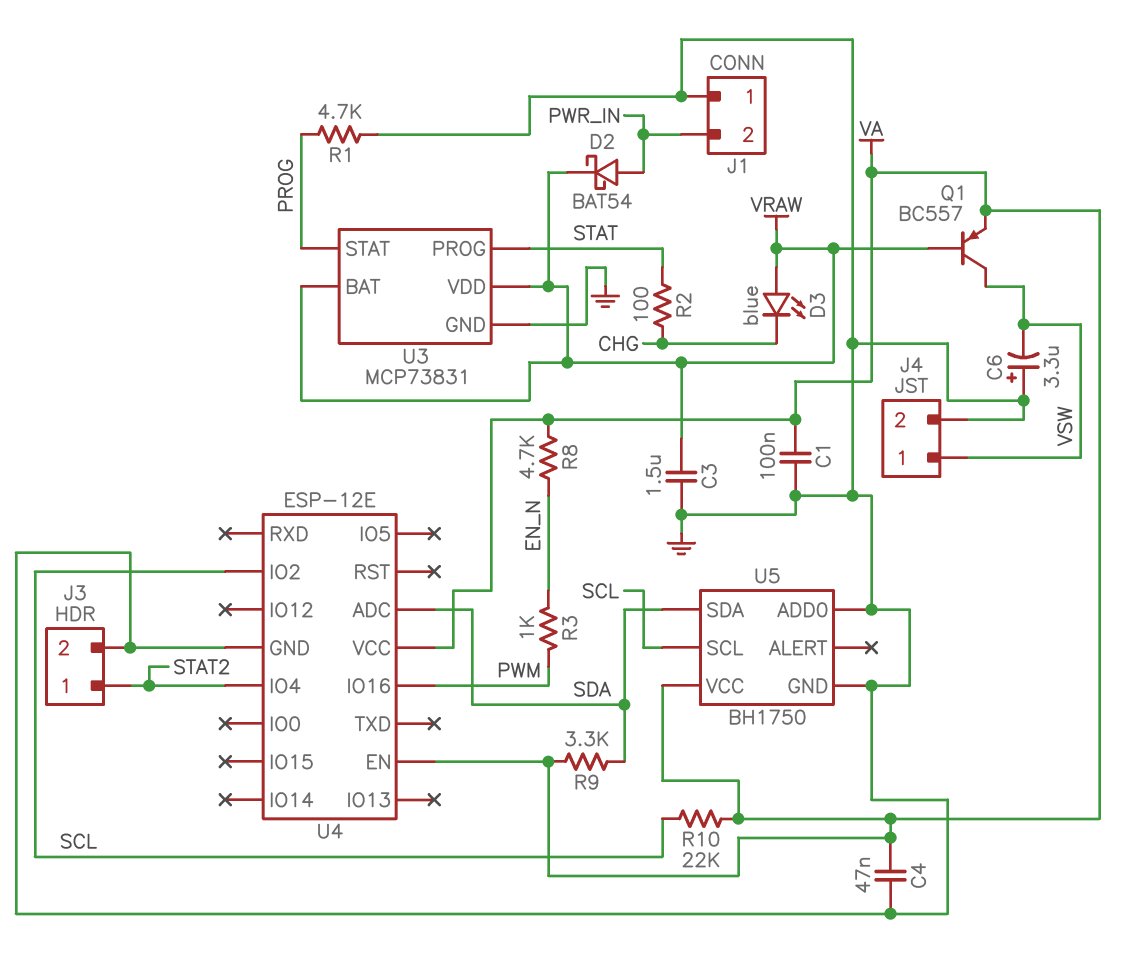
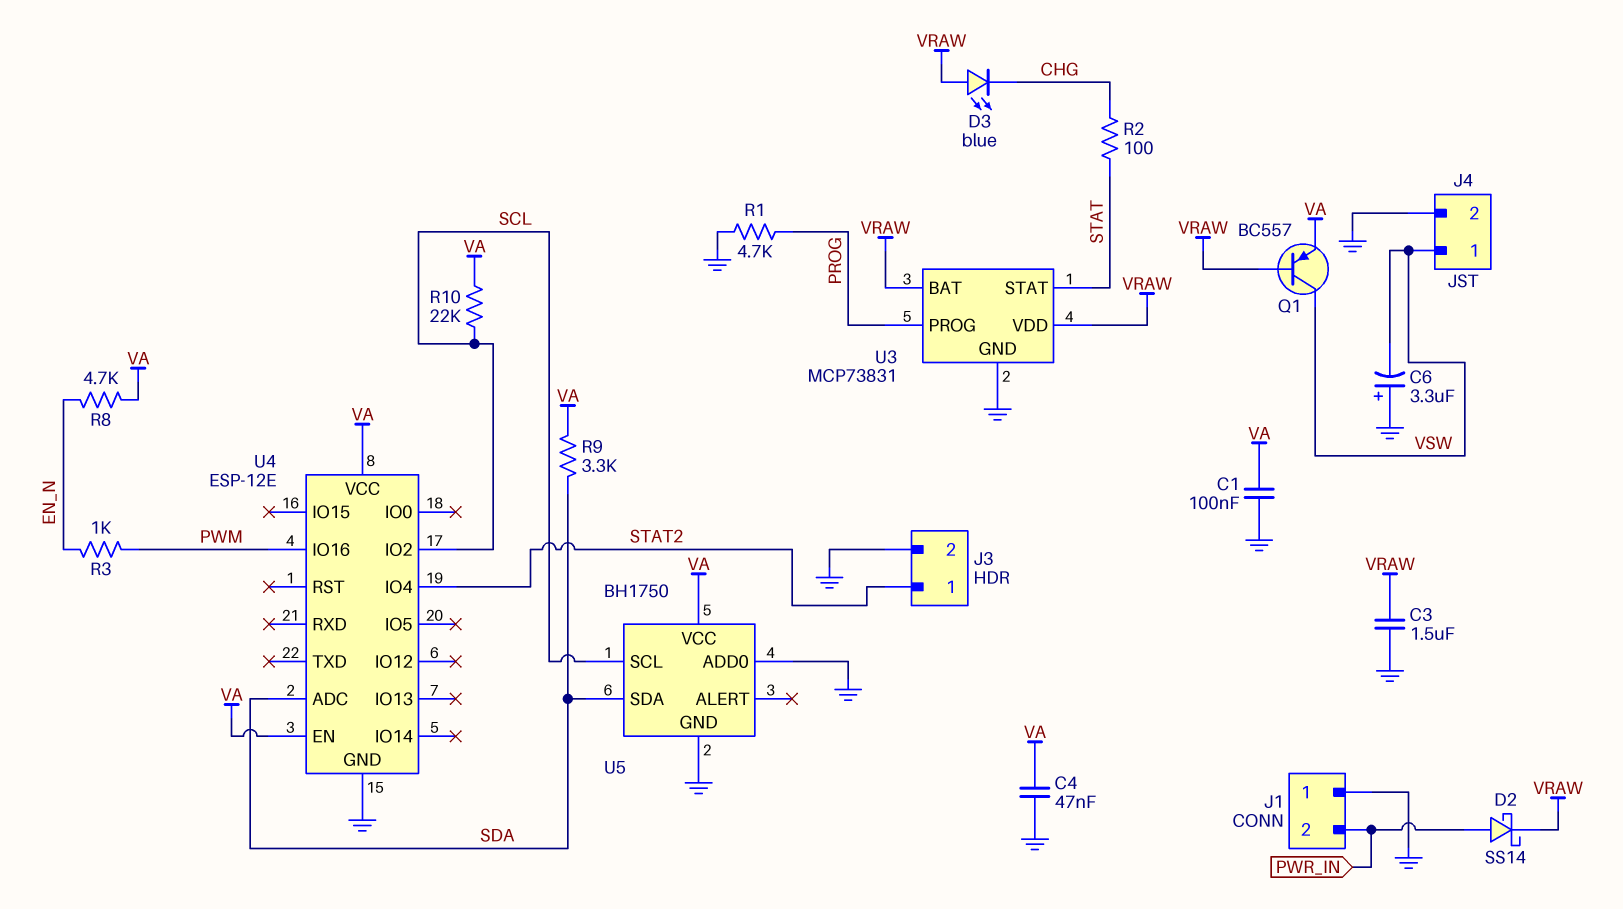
D2: schottky BAT54 (A PWR_IN, K VRAW) -> schottky SS14 (A PWR_IN, K VRAW)
U3 pin PROG: STAT -> PROG
U3 pin STAT: PROG -> STAT

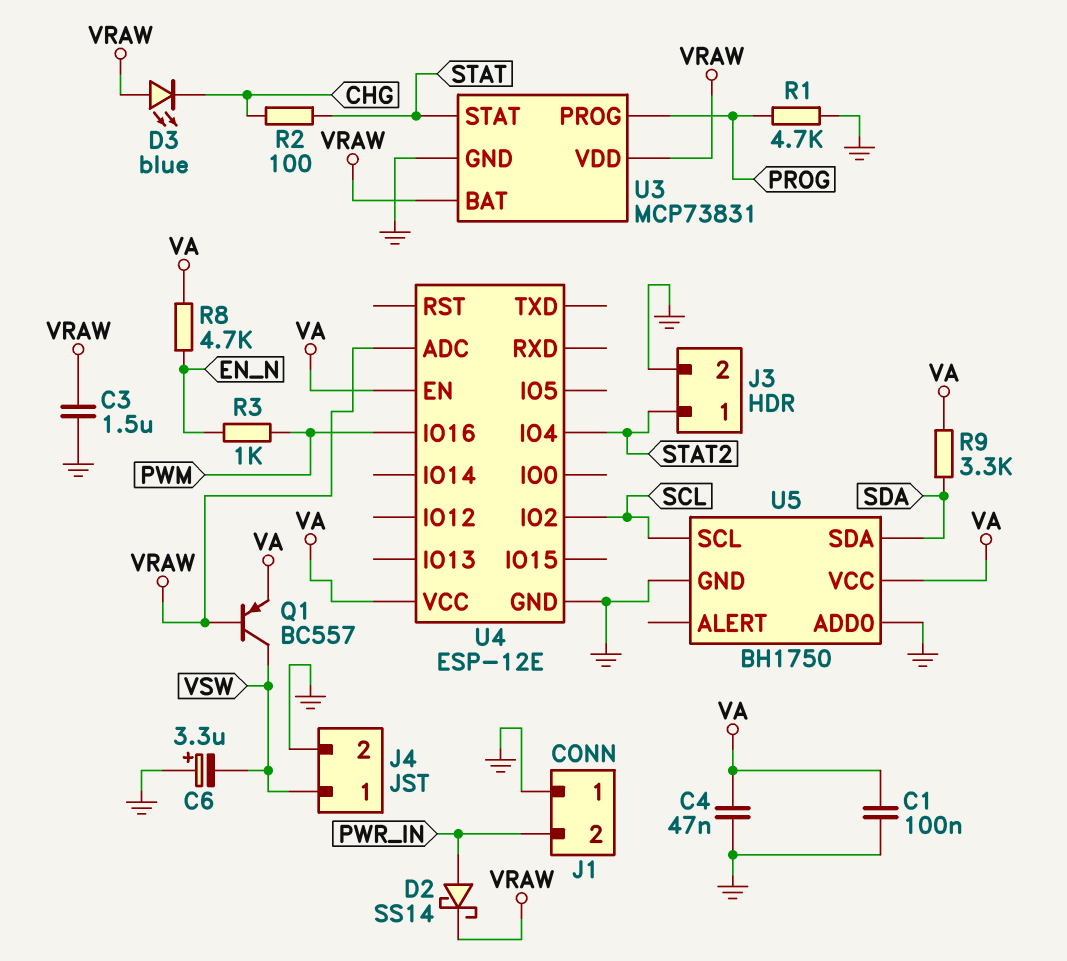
R10: 22k (SCL, VA) -> none
U4 pin ADC: SDA -> VRAW

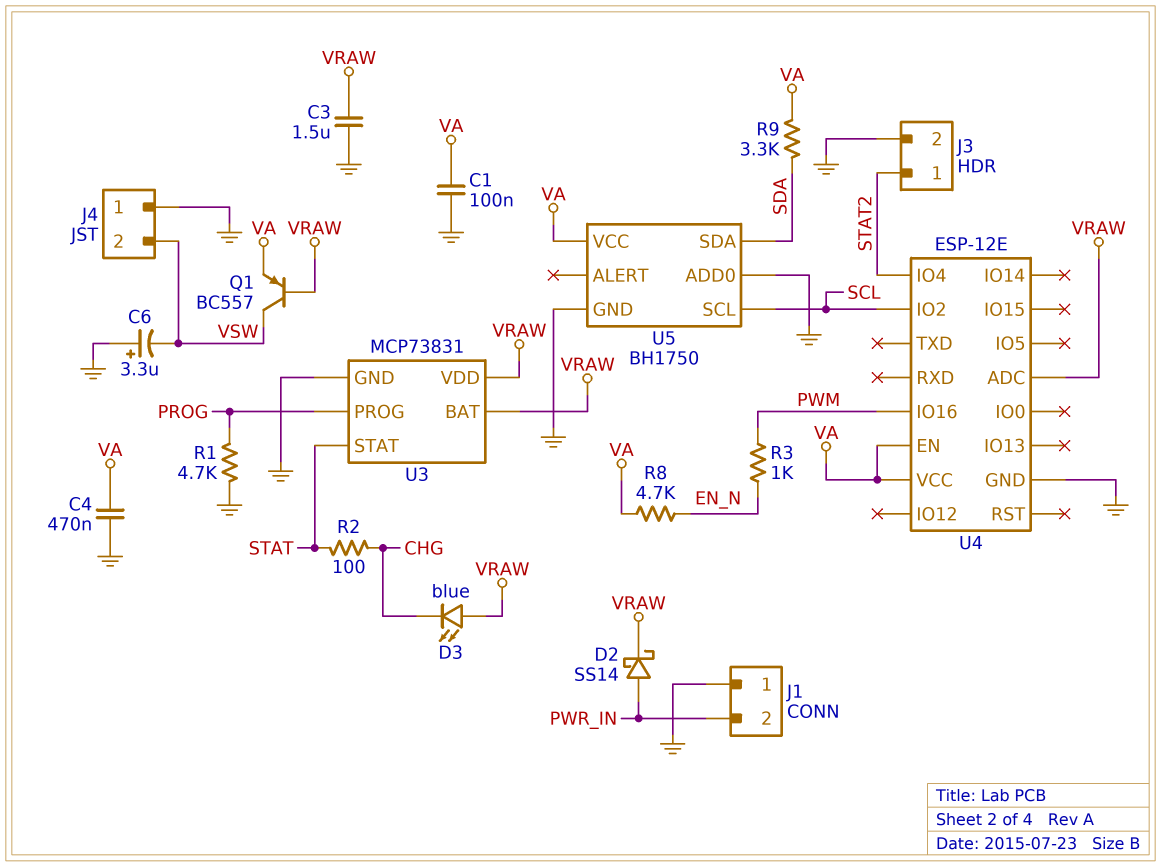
C4: 47nF (GND, VA) -> 470nF (GND, VA)
J4 pin 1: VSW -> GND
J4 pin 2: GND -> VSW

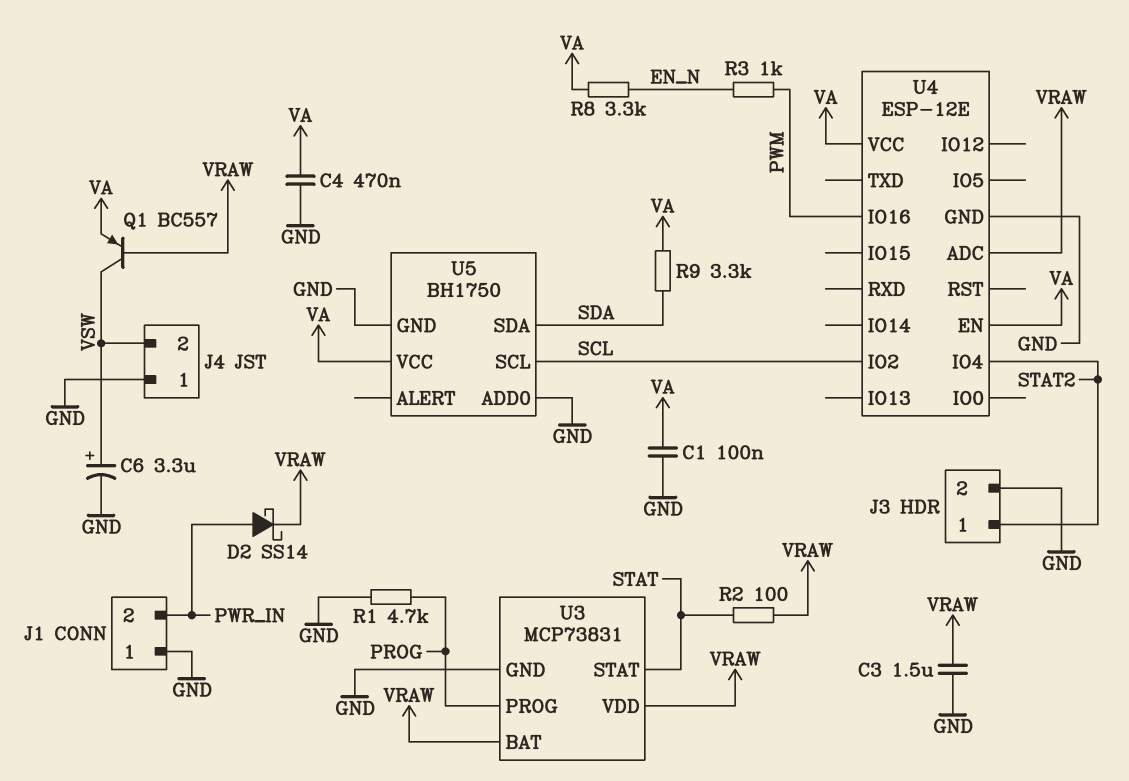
C6: 3.3uF (plus GND, minus VSW) -> 3.3uF (plus VSW, minus GND)
D3: LED blue (A VRAW, K CHG) -> none
R2: 100 (CHG, STAT) -> 100 (STAT, VRAW)
R8: 4.7k (EN_N, VA) -> 3.3k (EN_N, VA)

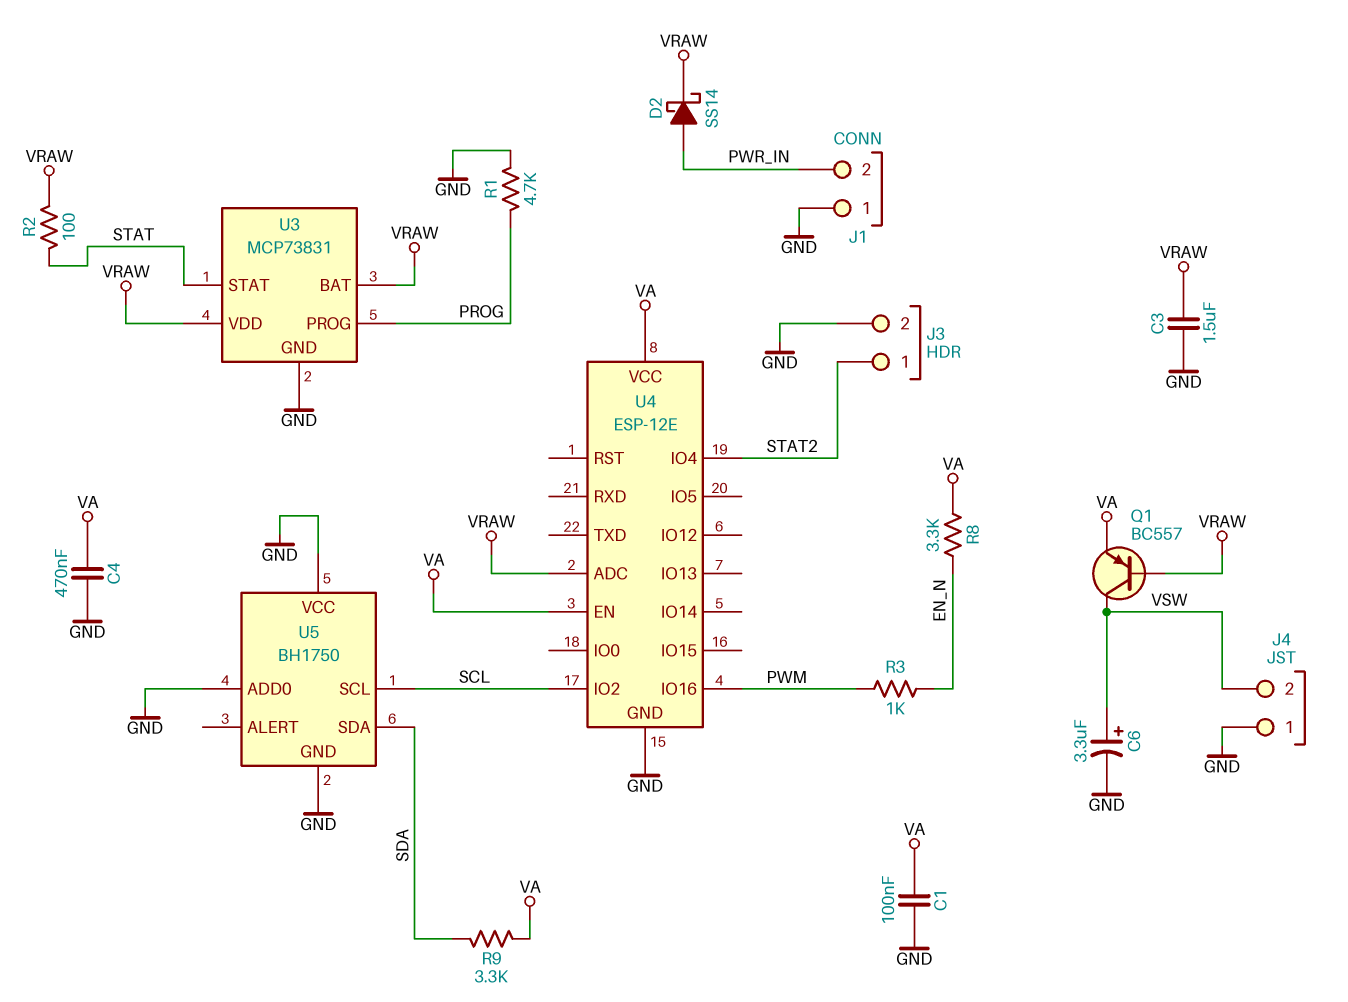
U5 pin VCC: VA -> GND

